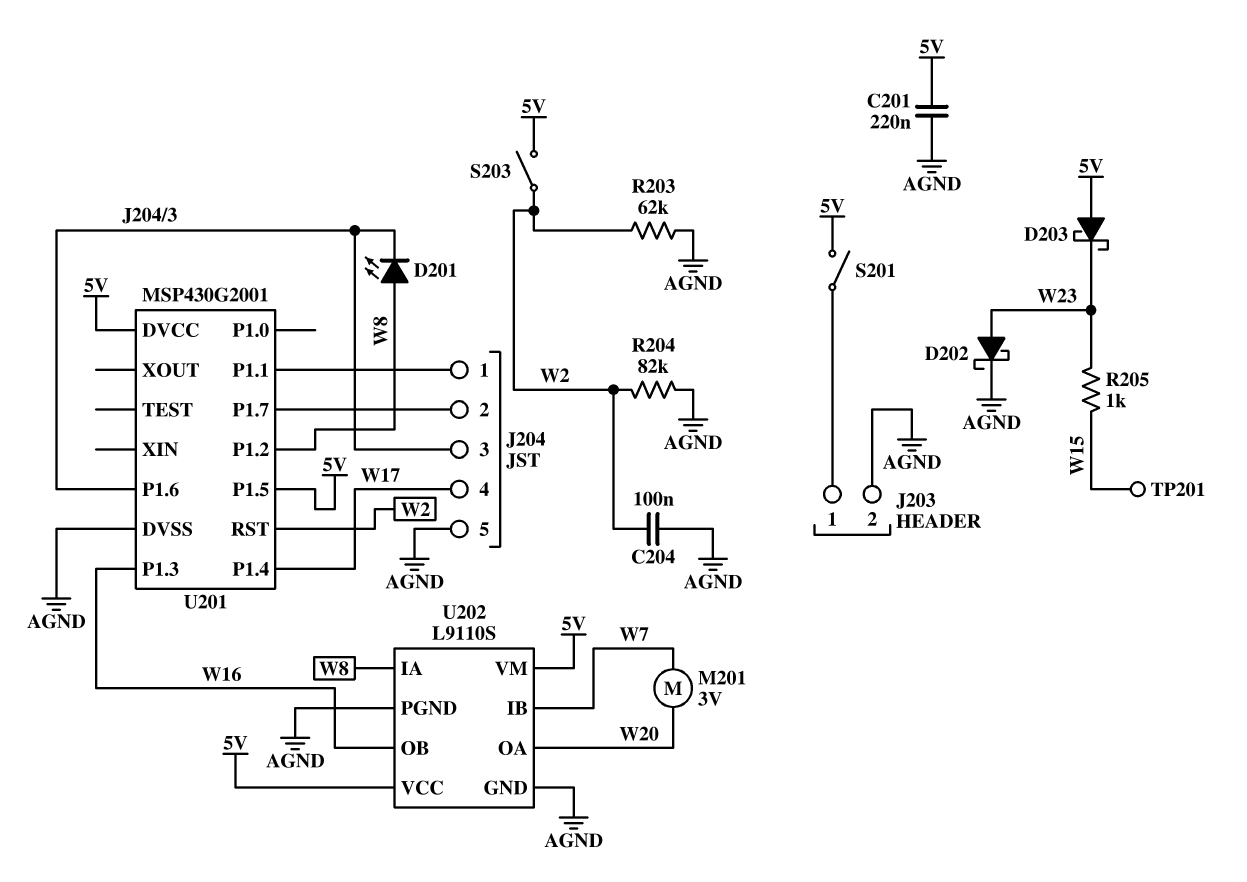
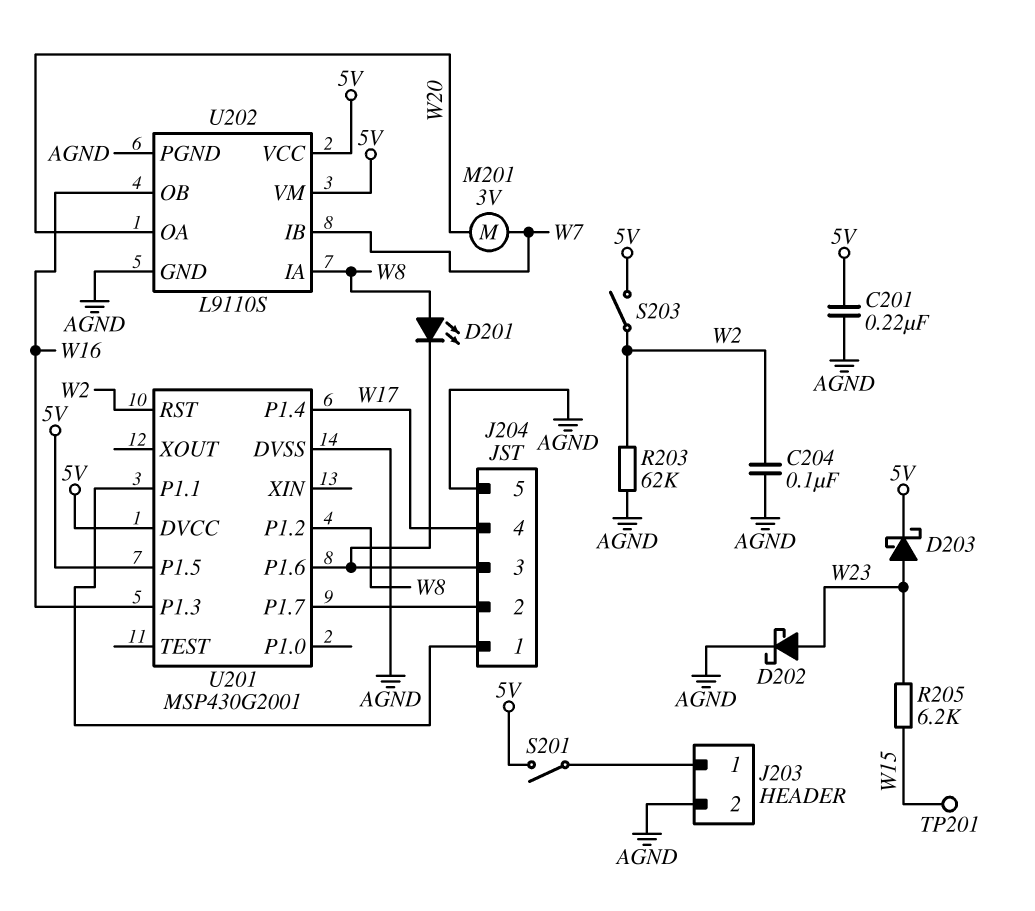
D203: schottky (A 5V, K W23) -> schottky (A W23, K 5V)
R204: 82k (AGND, W2) -> none
R205: 1k (W15, W23) -> 6.2k (W15, W23)

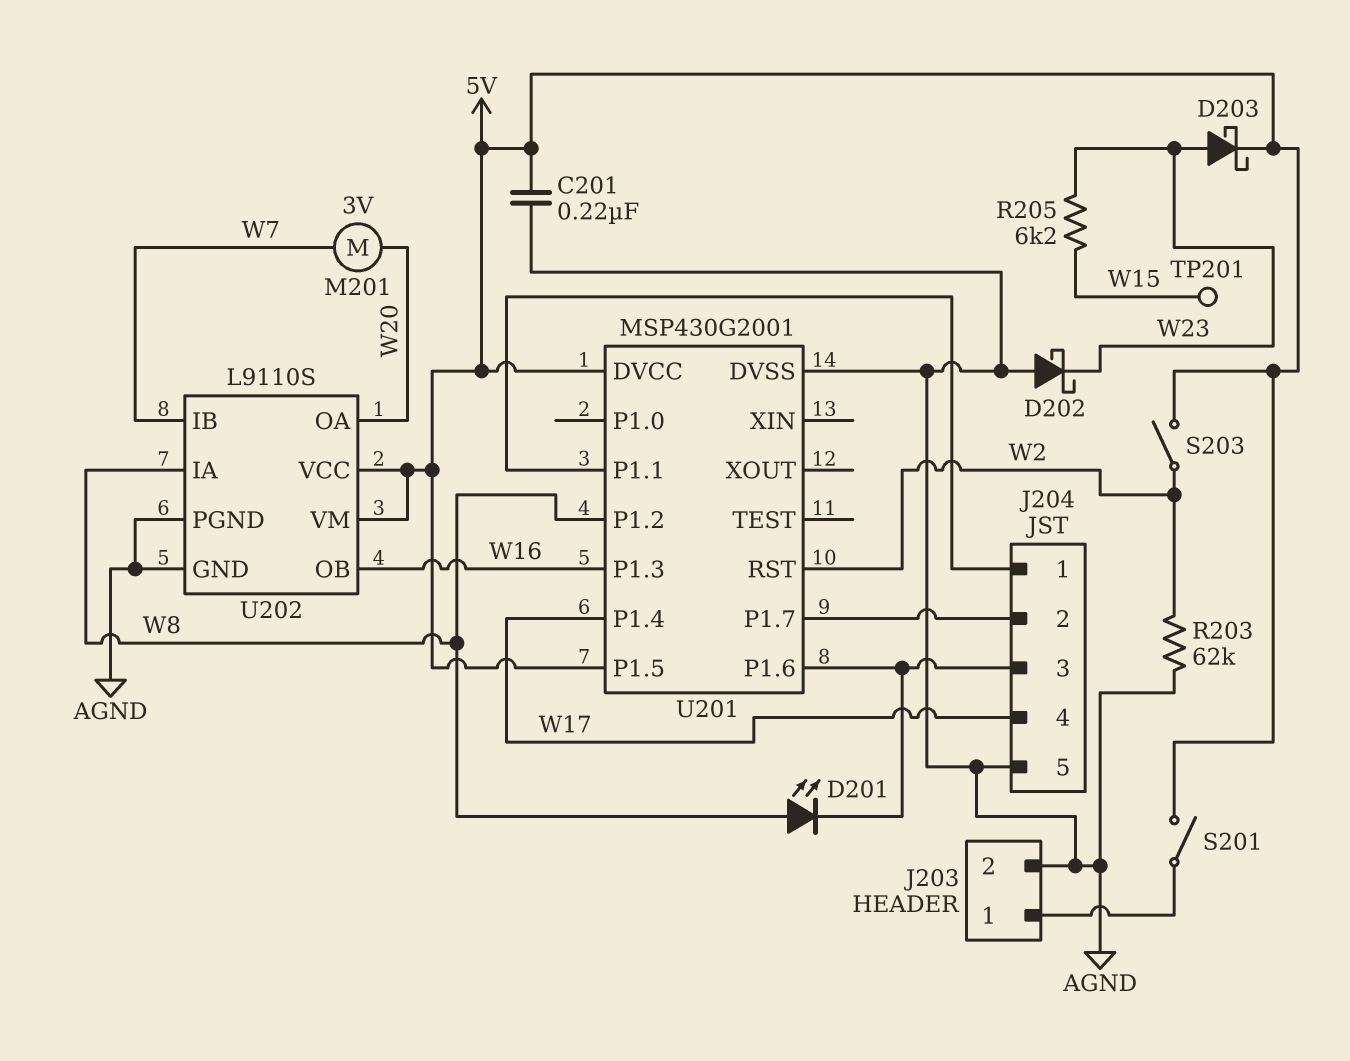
C204: 100nF (AGND, W2) -> none
D202: schottky (A W23, K AGND) -> schottky (A AGND, K W23)

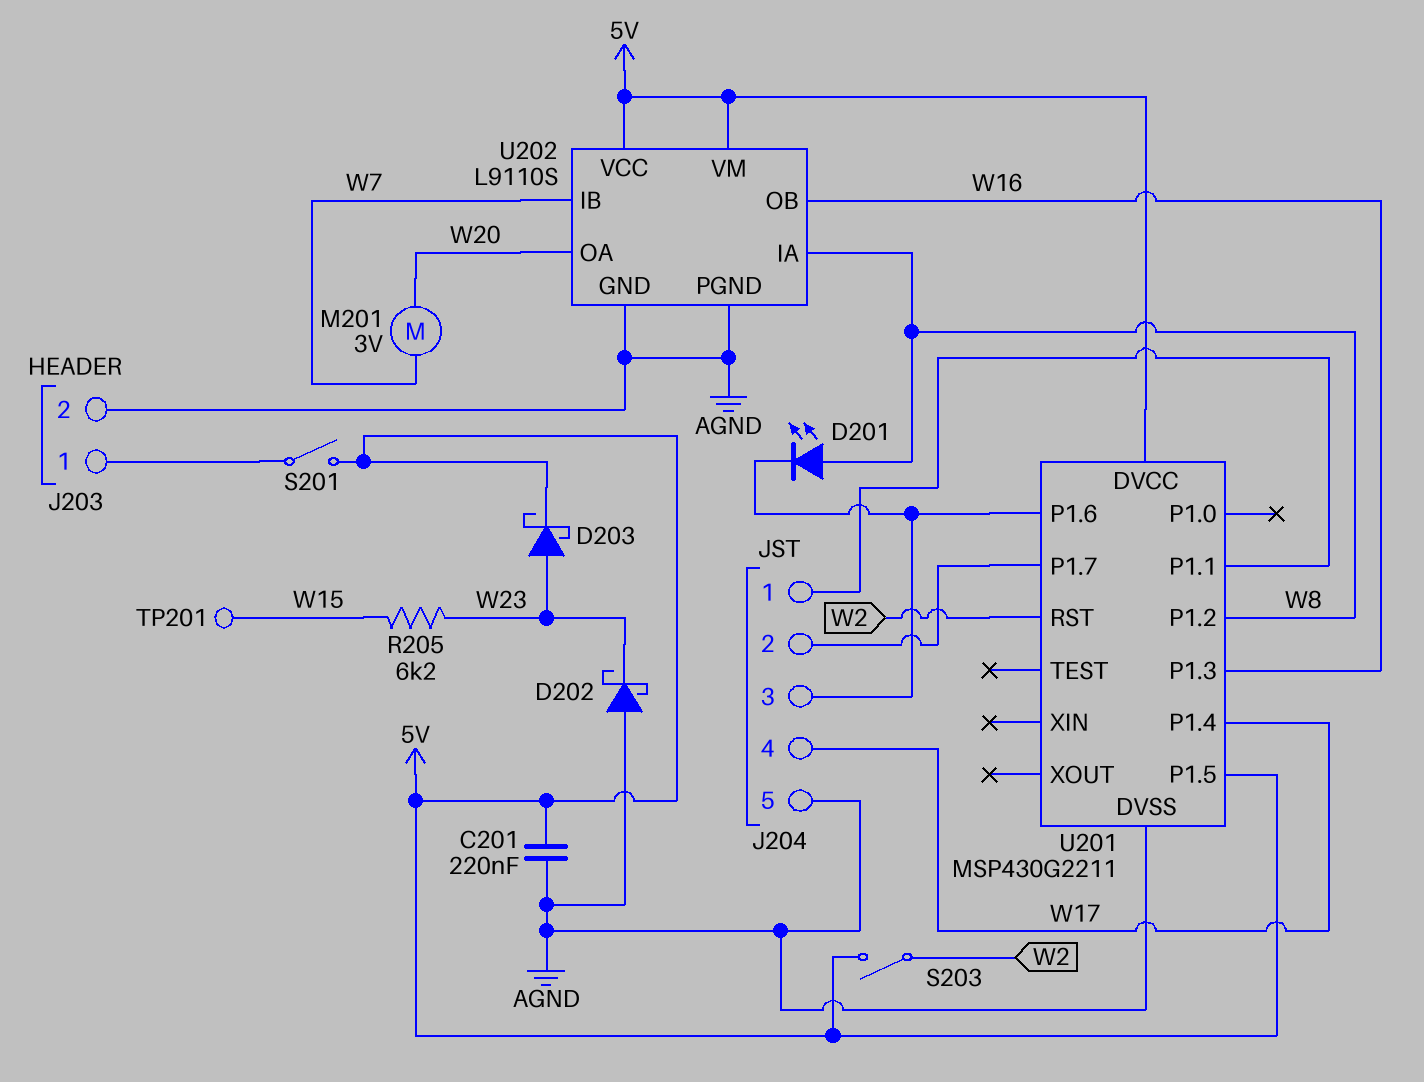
R203: 62k (AGND, W2) -> none
U201: MSP430G2001 -> MSP430G2211

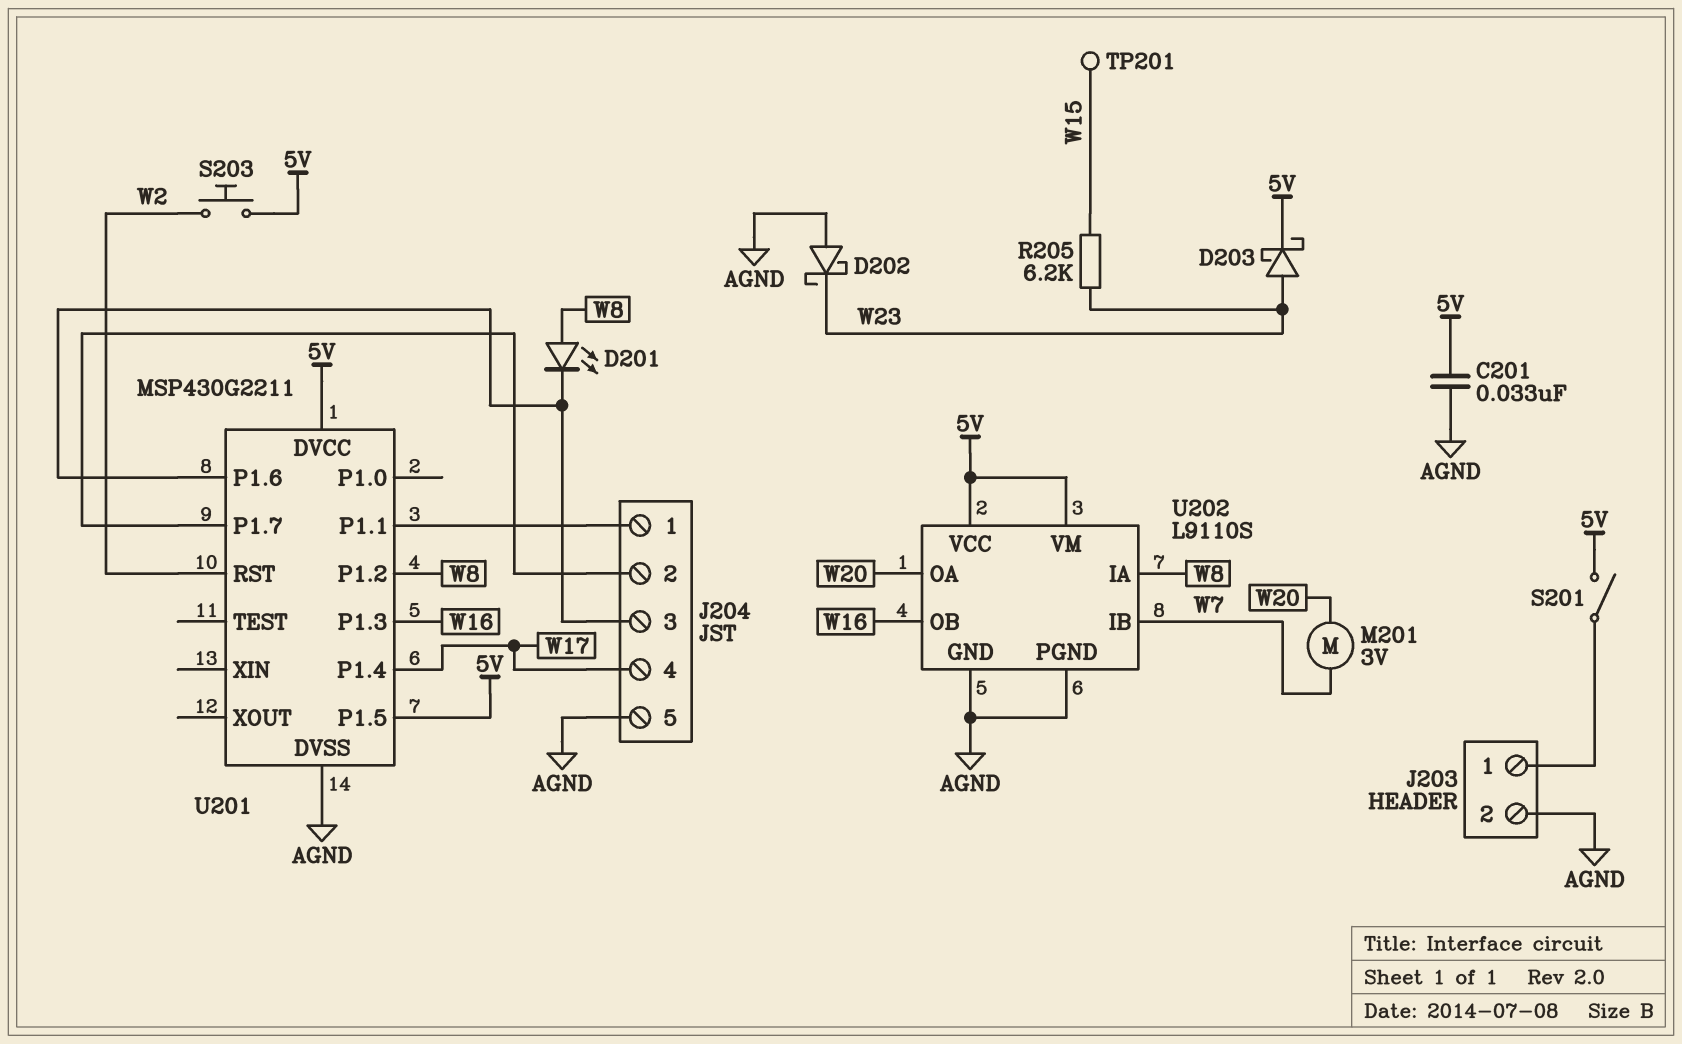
C201: 220nF (5V, AGND) -> 33nF (5V, AGND)
S203: switch (5V, W2) -> button (5V, W2)

